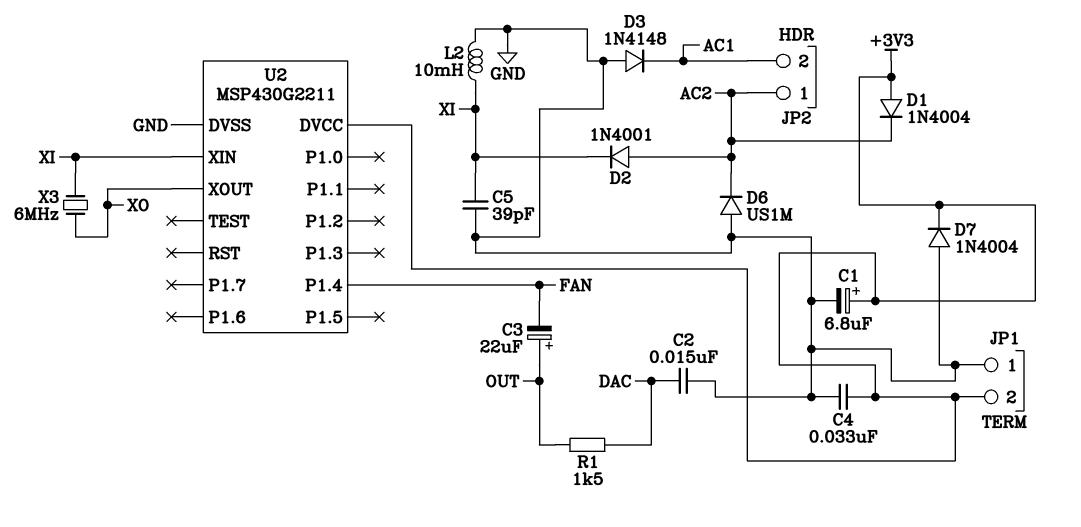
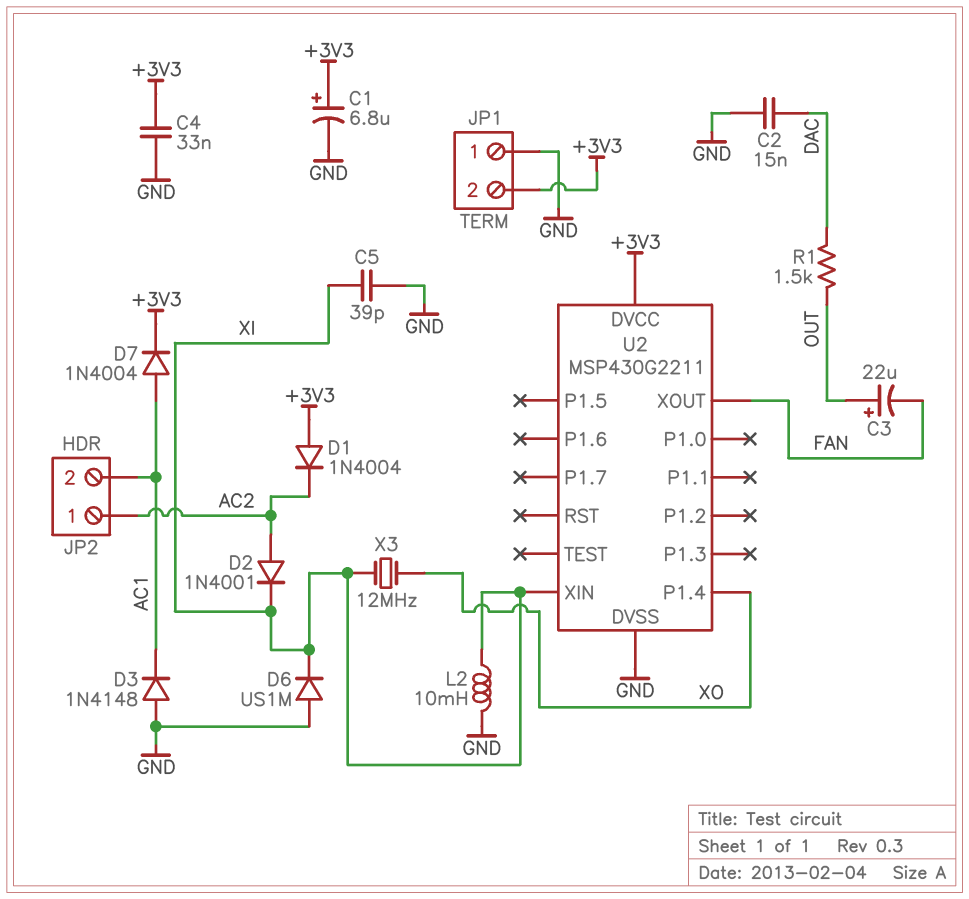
D6: diode US1M (A GND, K AC2) -> diode US1M (A GND, K XI)
D7: diode 1N4004 (A GND, K +3V3) -> diode 1N4004 (A AC1, K +3V3)
U2 pin P1.4: FAN -> XO
U2 pin XOUT: XO -> FAN
X3: 6MHz (XI, XO) -> 12MHz (XI, XO)

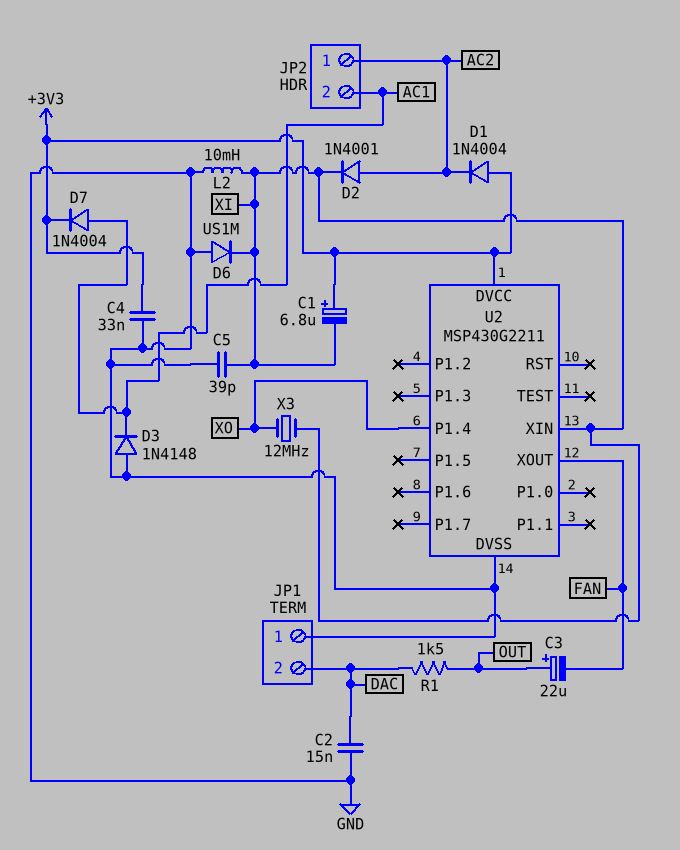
C1: 6.8uF (plus +3V3, minus GND) -> 6.8uF (plus +3V3, minus XI)
JP1 pin 2: +3V3 -> DAC

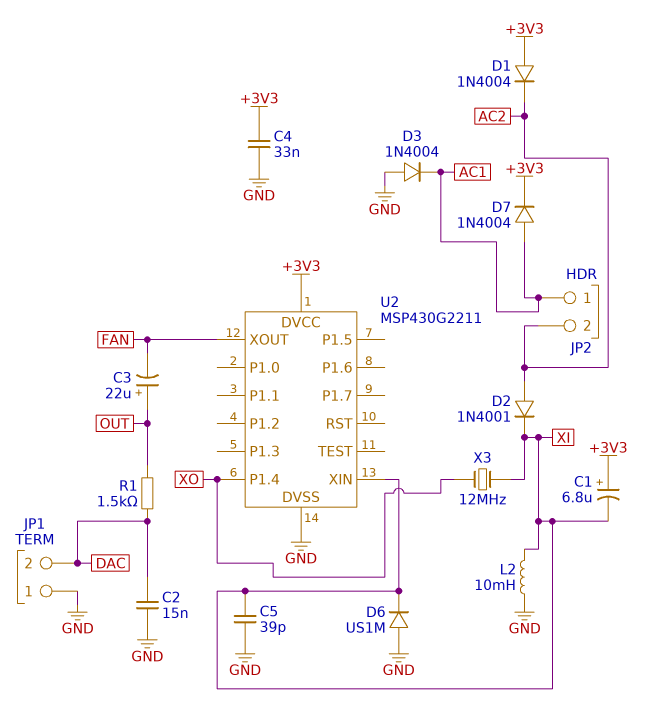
D3: diode 1N4148 (A GND, K AC1) -> diode 1N4004 (A GND, K AC1)
JP2 pin 1: AC2 -> AC1
JP2 pin 2: AC1 -> AC2

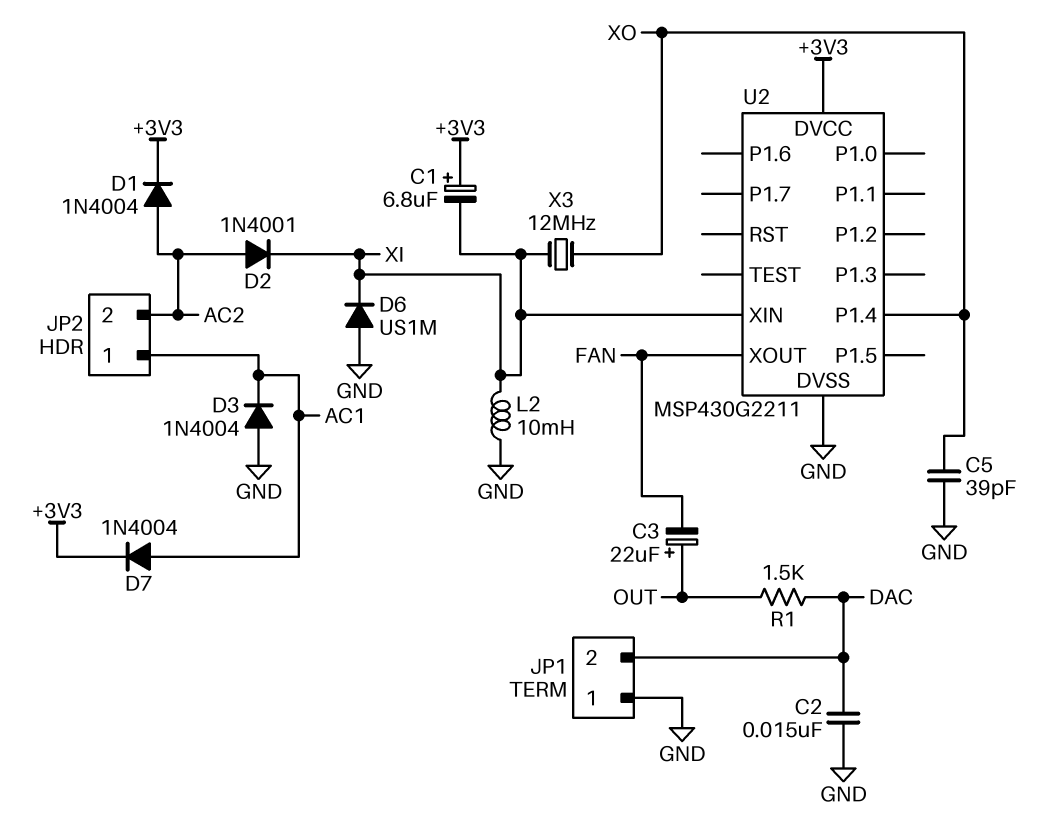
C4: 33nF (+3V3, GND) -> none
C5: 39pF (GND, XI) -> 39pF (GND, XO)
D1: diode 1N4004 (A +3V3, K AC2) -> diode 1N4004 (A AC2, K +3V3)

